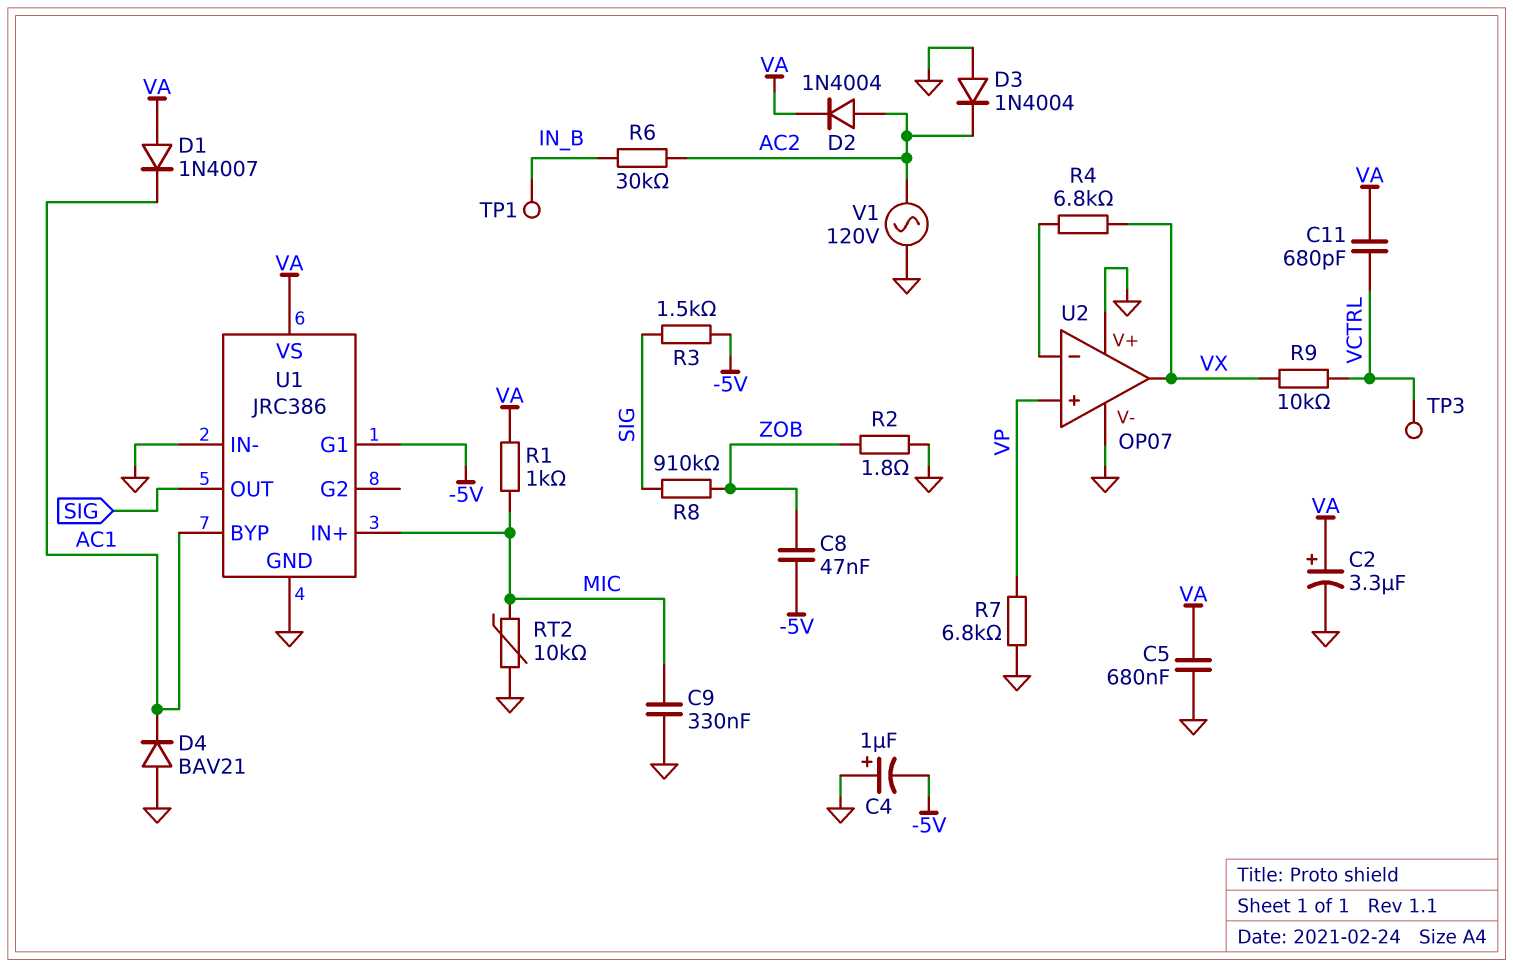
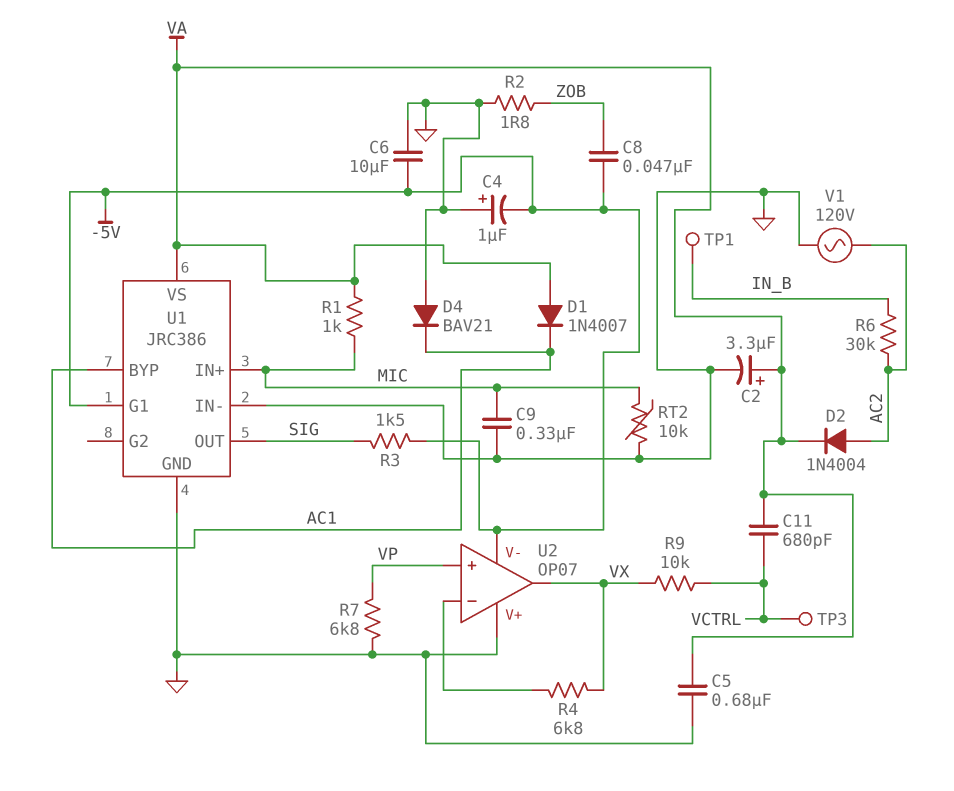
C6: none -> 10uF (-5V, GND)
D3: diode 1N4004 (A GND, K AC2) -> none
R8: 910k (SIG, ZOB) -> none
U2 pin V-: GND -> -5V

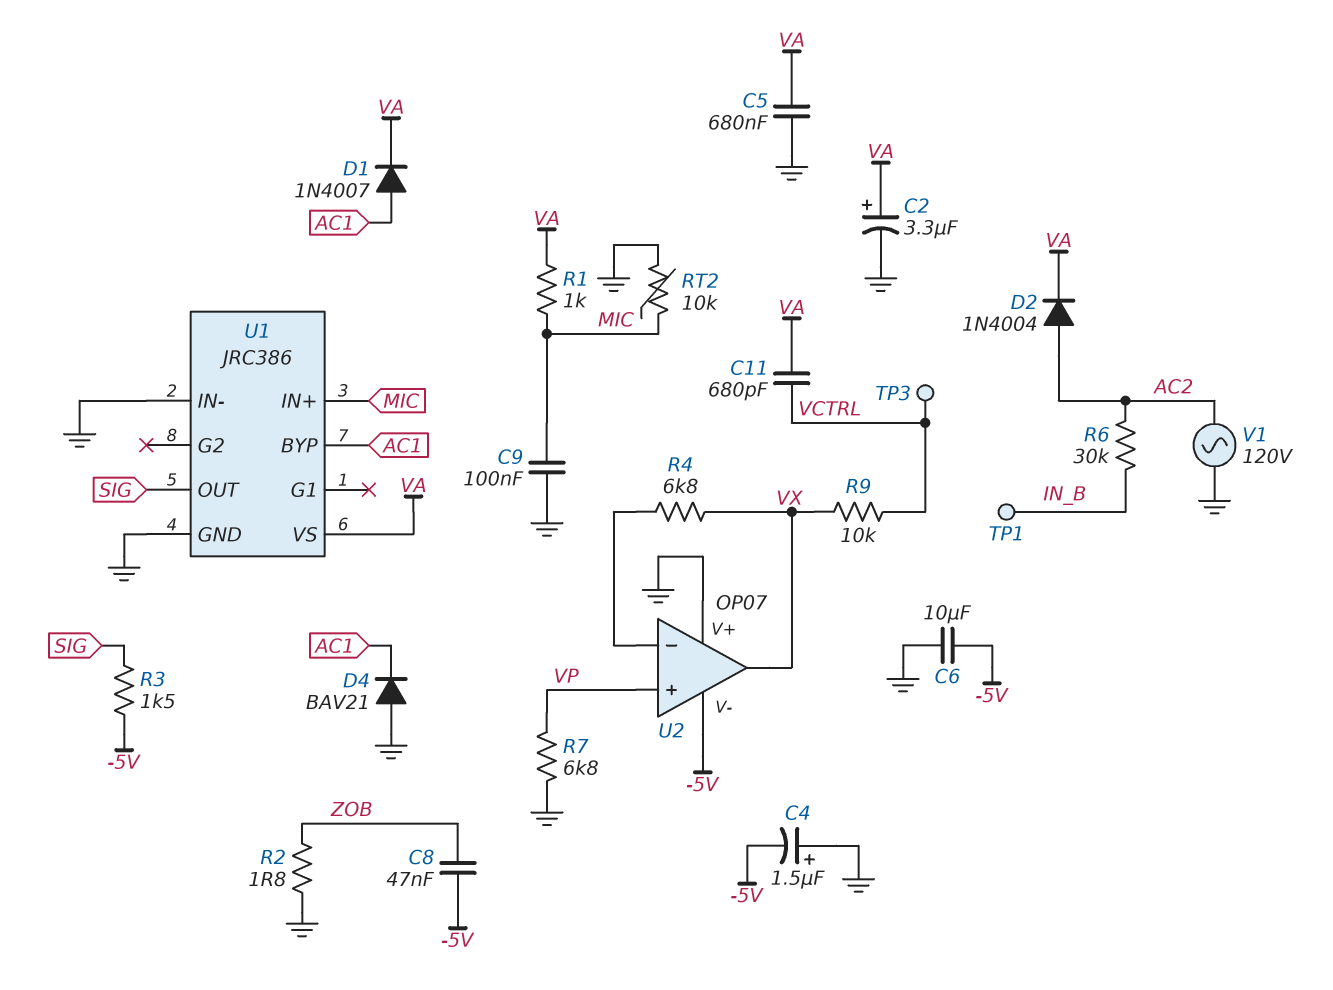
C4: 1uF (plus GND, minus -5V) -> 1.5uF (plus GND, minus -5V)
C9: 330nF (GND, MIC) -> 100nF (GND, MIC)
D1: diode 1N4007 (A VA, K AC1) -> diode 1N4007 (A AC1, K VA)
U1 pin G1: -5V -> none

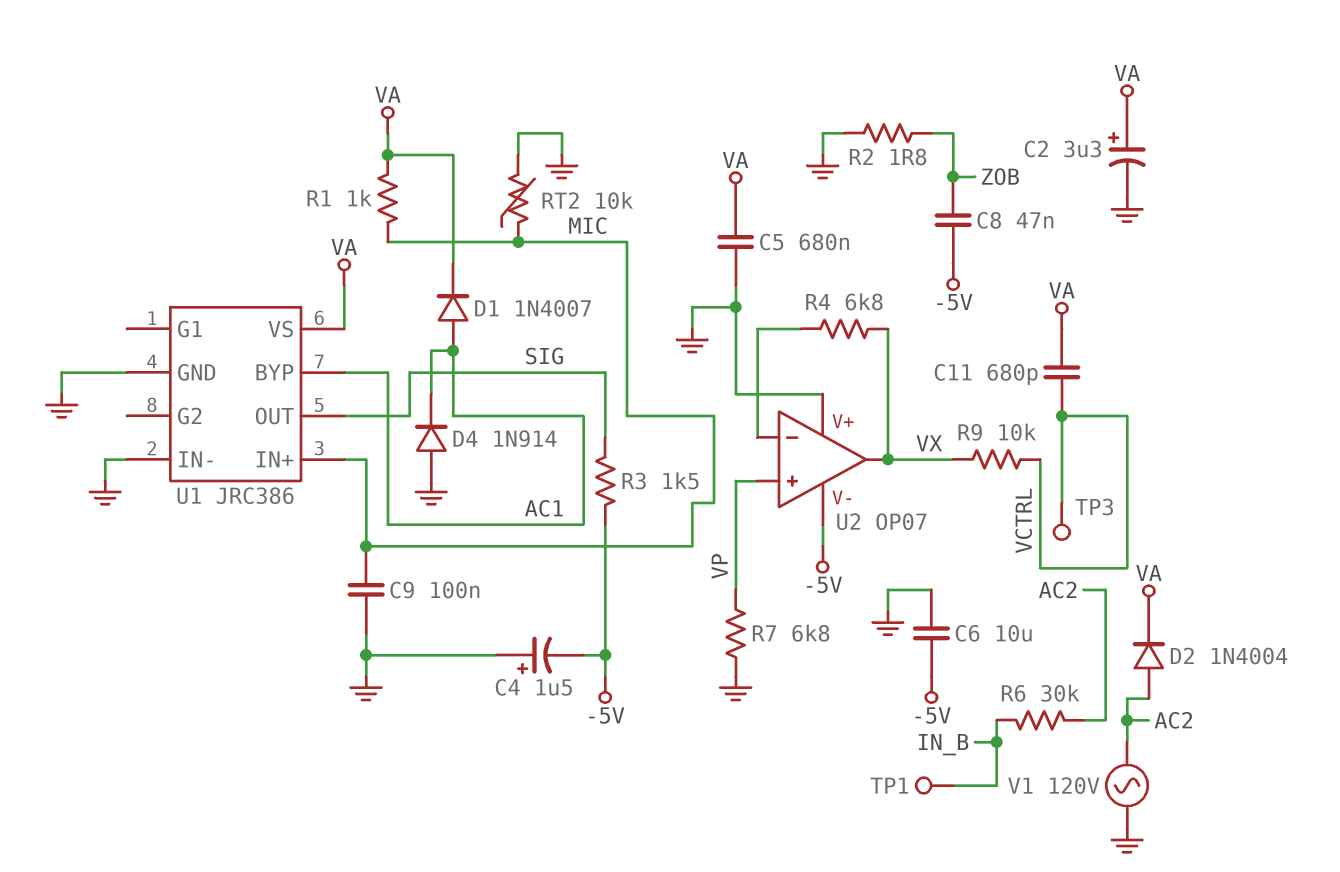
D4: diode BAV21 (A GND, K AC1) -> diode 1N914 (A GND, K AC1)

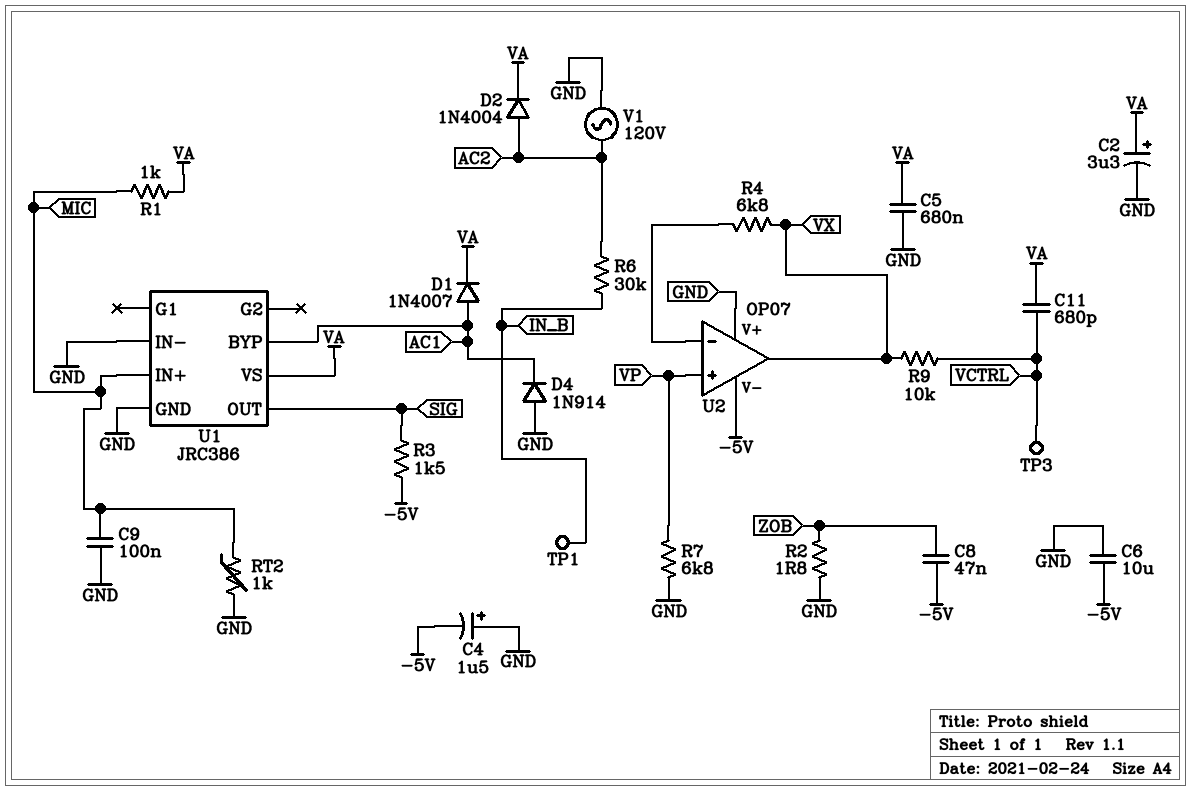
RT2: 10k (GND, MIC) -> 1k (GND, MIC)

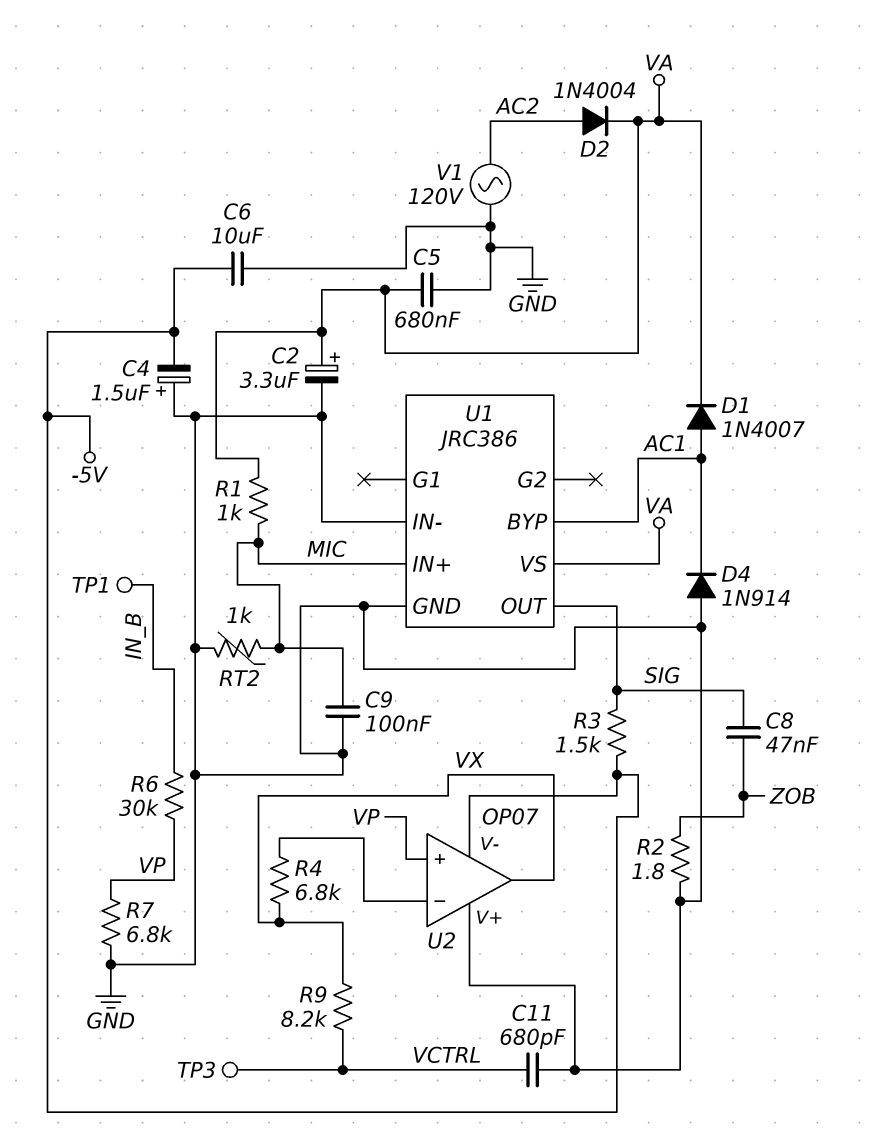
C8: 47nF (-5V, ZOB) -> 47nF (SIG, ZOB)
C11: 680pF (VA, VCTRL) -> 680pF (GND, VCTRL)
R6: 30k (AC2, IN_B) -> 30k (IN_B, VP)
R9: 10k (VCTRL, VX) -> 8.2k (VCTRL, VX)

